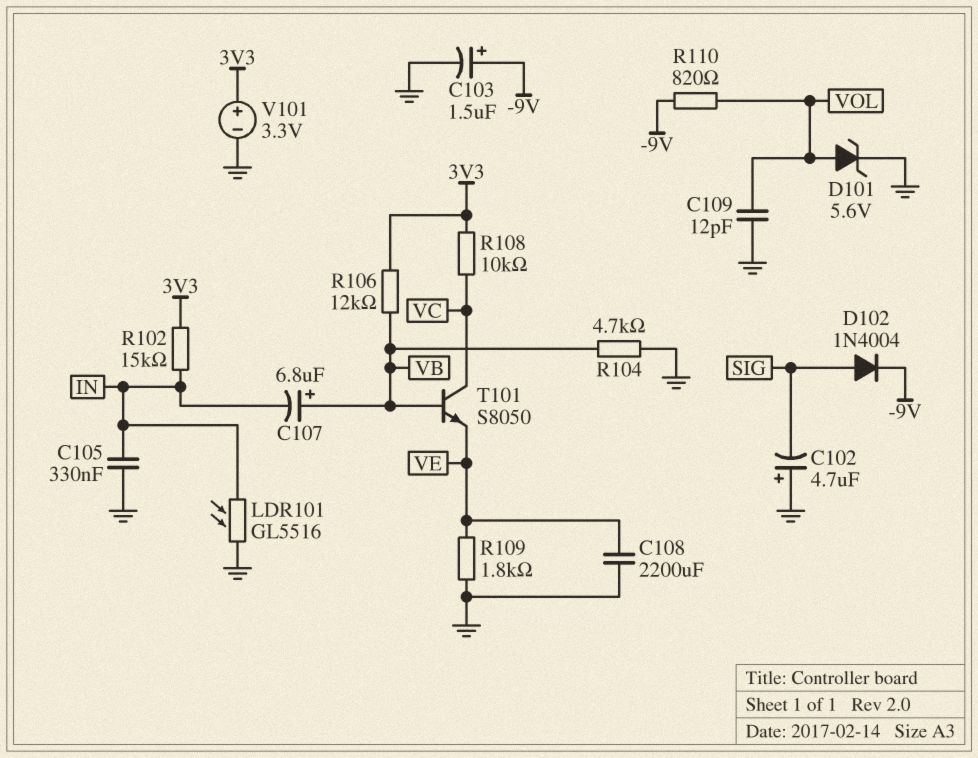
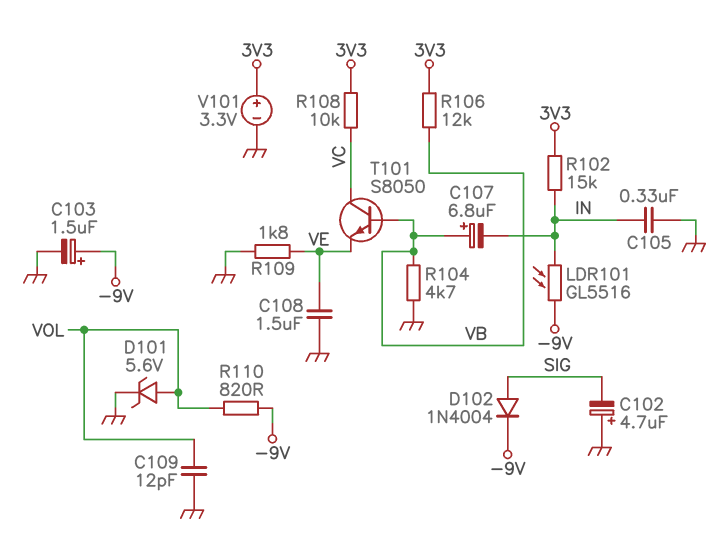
C108: 2200uF (GND, VE) -> 1.5uF (GND, VE)
LDR101: GL5516 (GND, IN) -> GL5516 (-9V, IN)

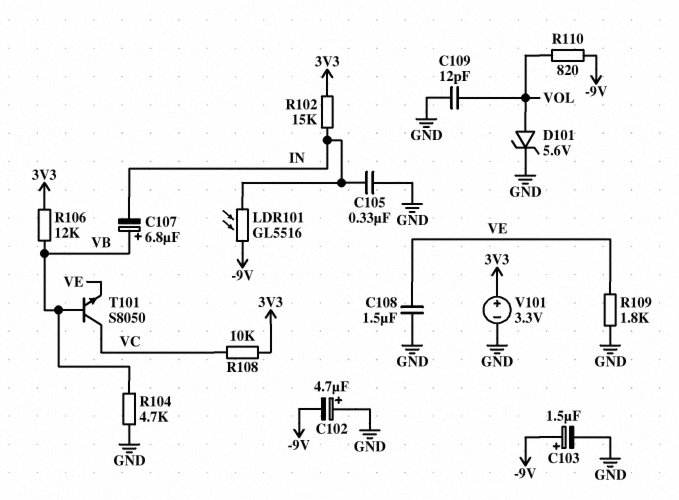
C102: 4.7uF (plus GND, minus SIG) -> 4.7uF (plus GND, minus -9V)
D102: diode 1N4004 (A SIG, K -9V) -> none

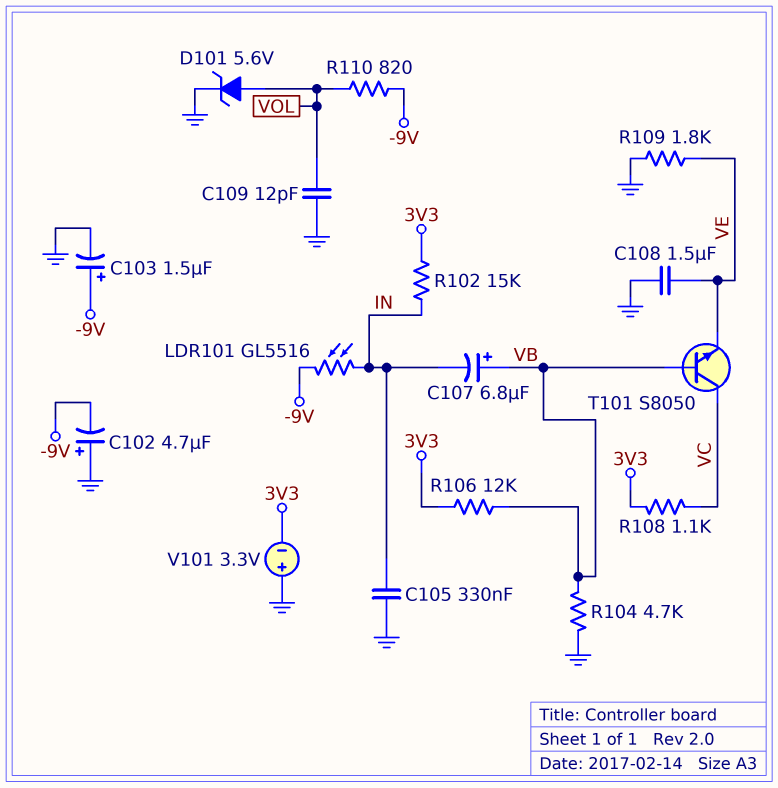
R108: 10k (3V3, VC) -> 1.1k (3V3, VC)
V101: 3.3V (plus 3V3, minus GND) -> 3.3V (plus GND, minus 3V3)

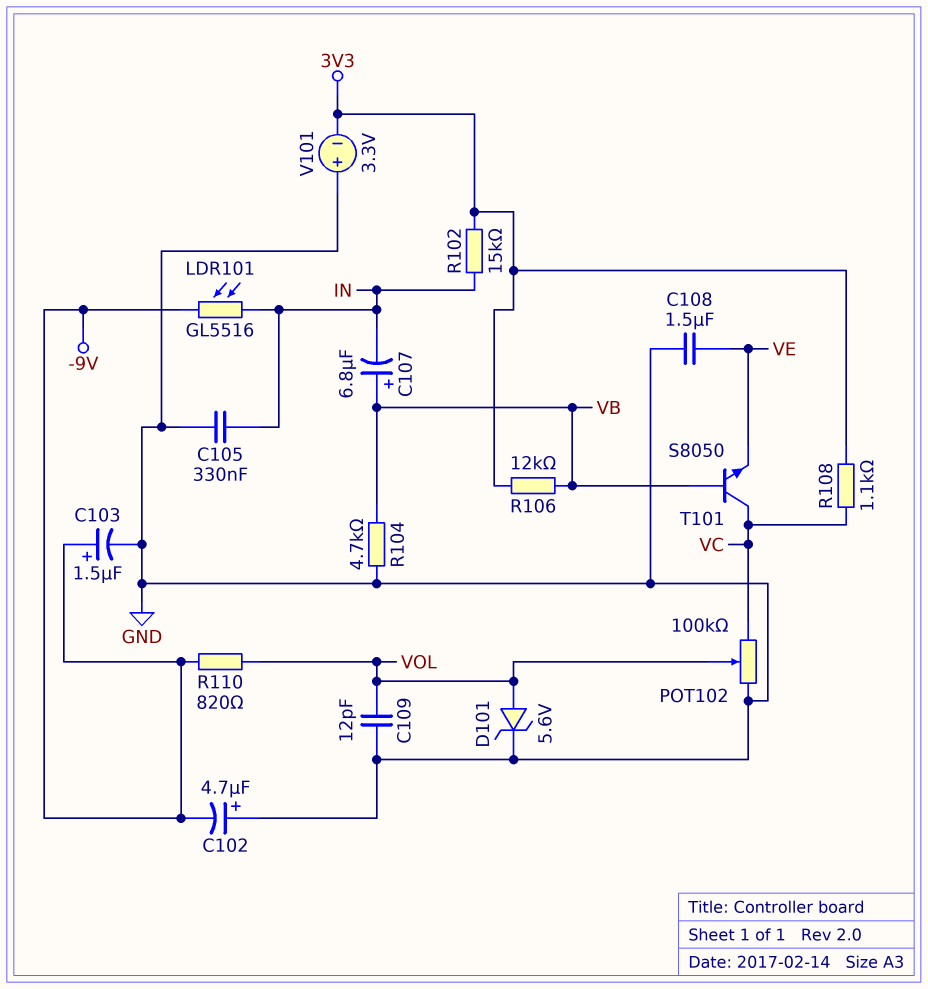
POT102: none -> 100k (GND, VC, wiper VOL)
R109: 1.8k (GND, VE) -> none

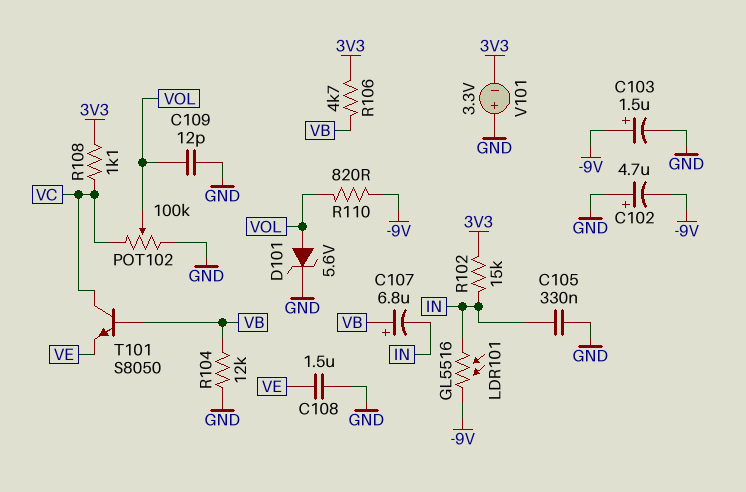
R104: 4.7k (GND, VB) -> 12k (GND, VB)
R106: 12k (3V3, VB) -> 4.7k (3V3, VB)

